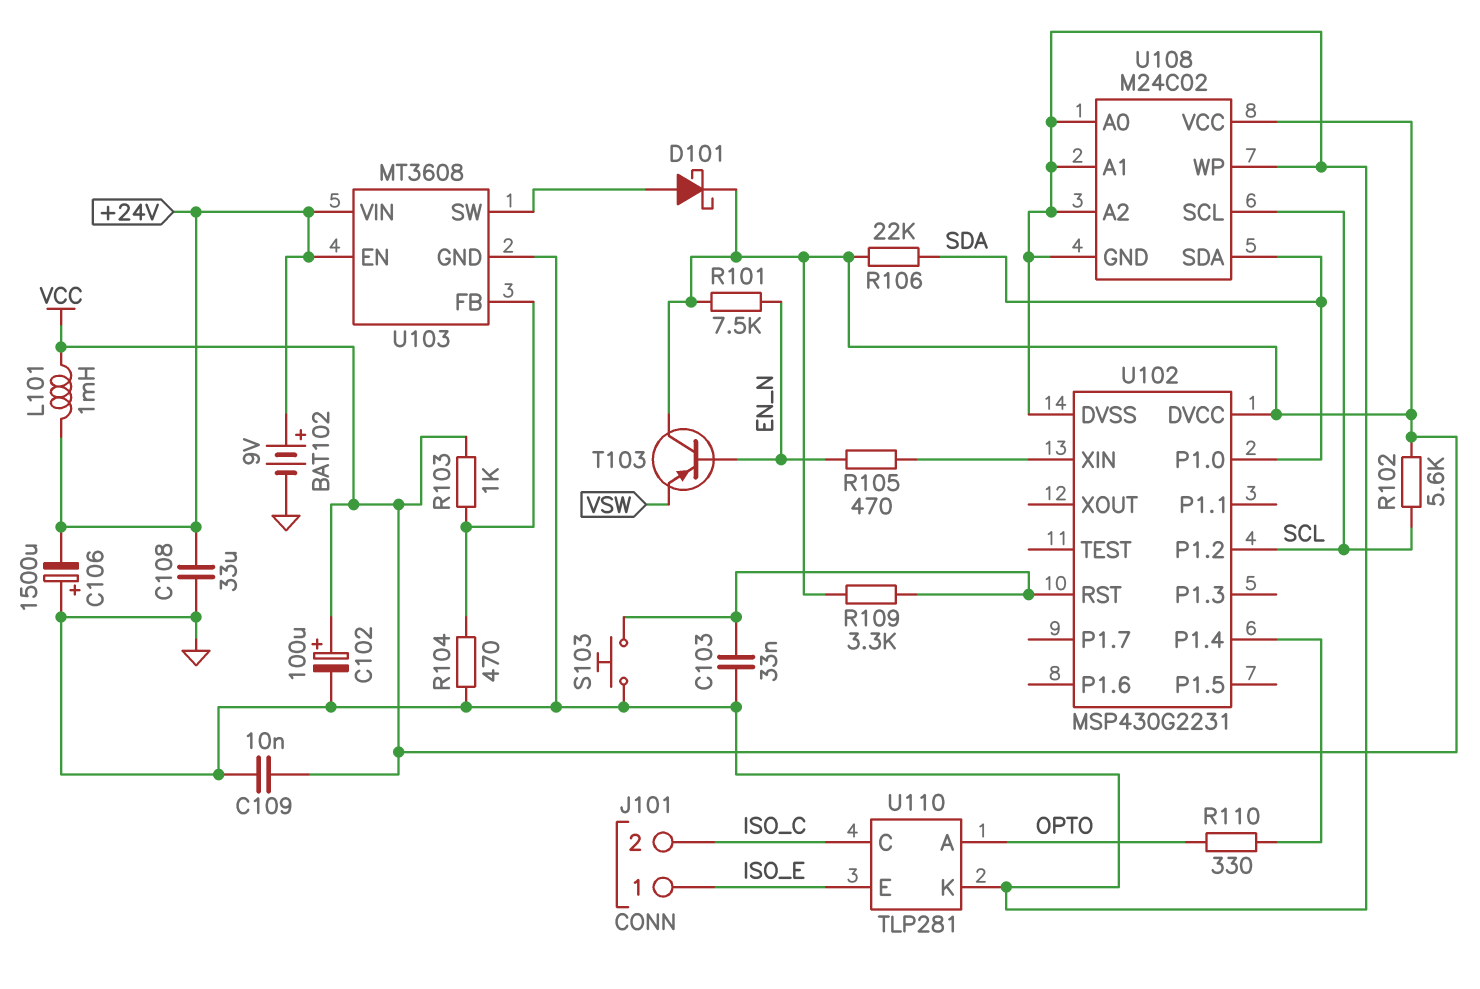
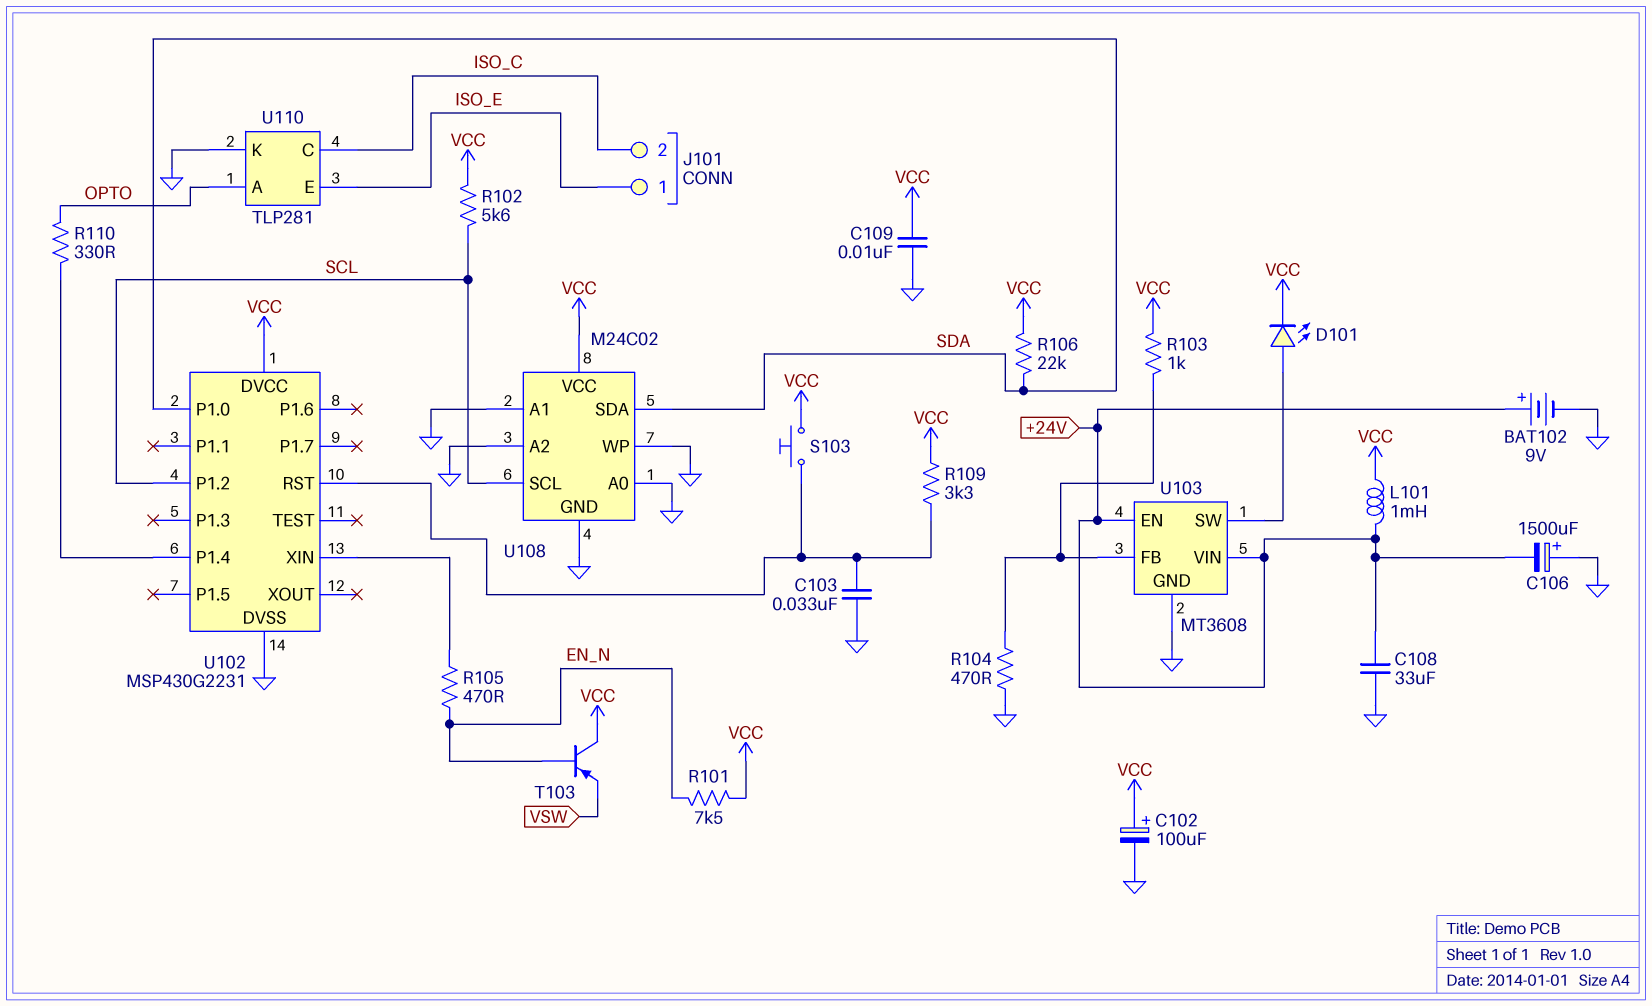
D101: schottky (A U103/SW, K VCC) -> LED (A U103/SW, K VCC)
S103: button (GND, U102/RST) -> button (U102/RST, VCC)

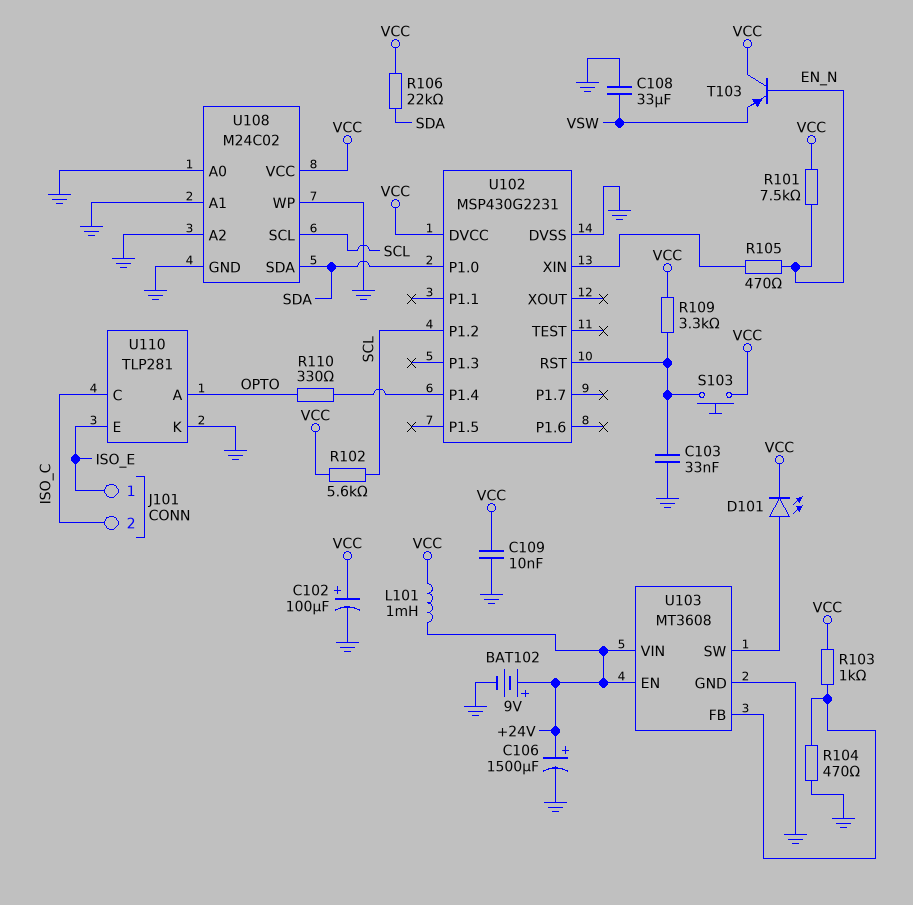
C106: 1500uF (plus GND, minus +24V) -> 1500uF (plus +24V, minus GND)
C108: 33uF (+24V, GND) -> 33uF (GND, VSW)

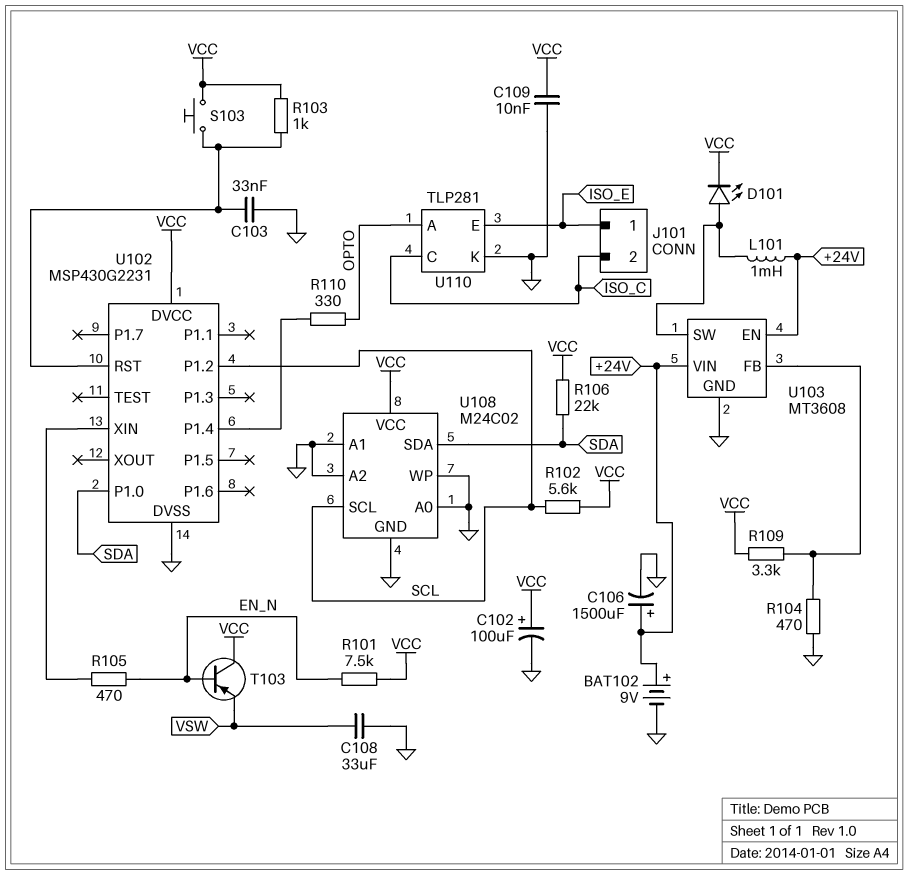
L101: 1mH (+24V, VCC) -> 1mH (+24V, U103/SW)
R103: 1k (U103/FB, VCC) -> 1k (U102/RST, VCC)
R109: 3.3k (U102/RST, VCC) -> 3.3k (U103/FB, VCC)

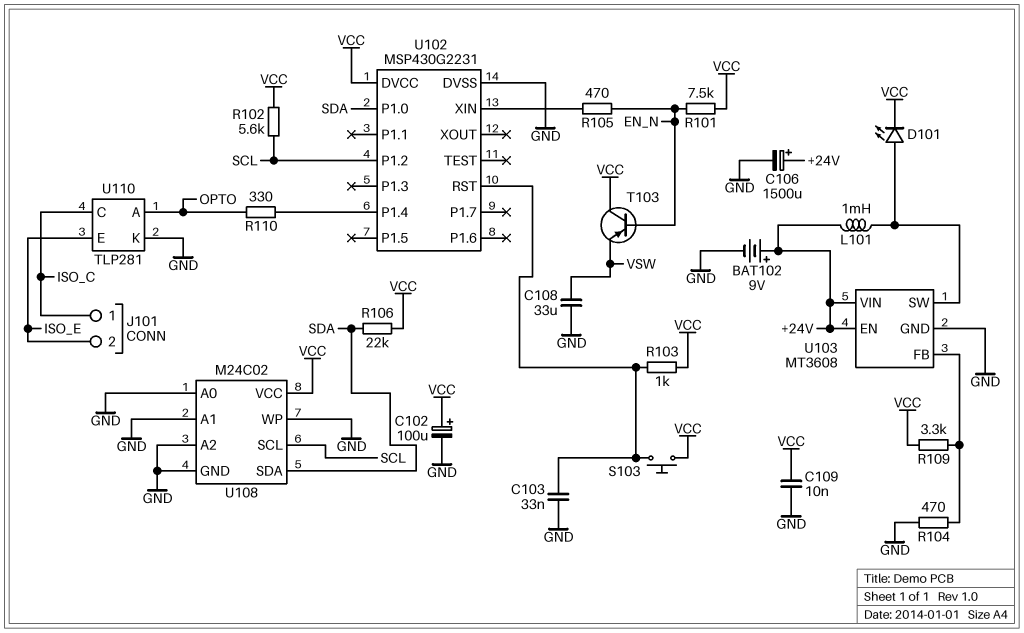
J101 pin 1: ISO_E -> ISO_C
J101 pin 2: ISO_C -> ISO_E

